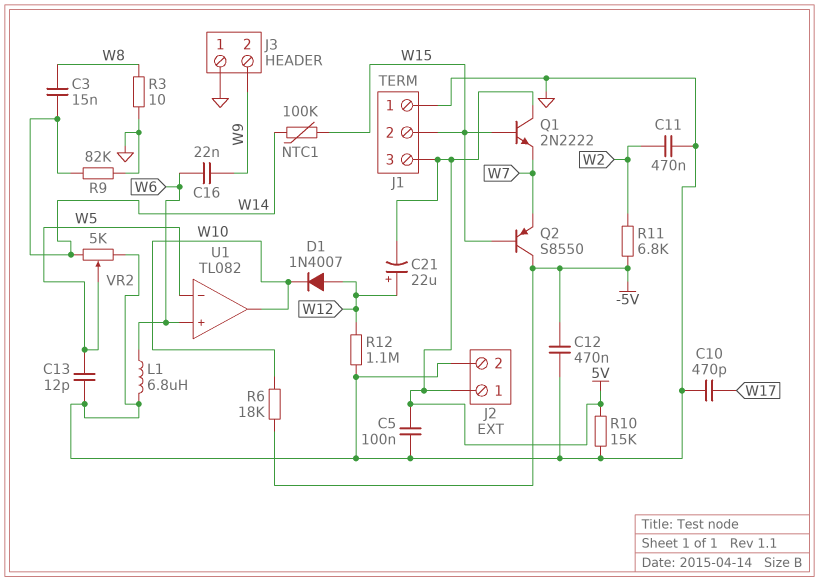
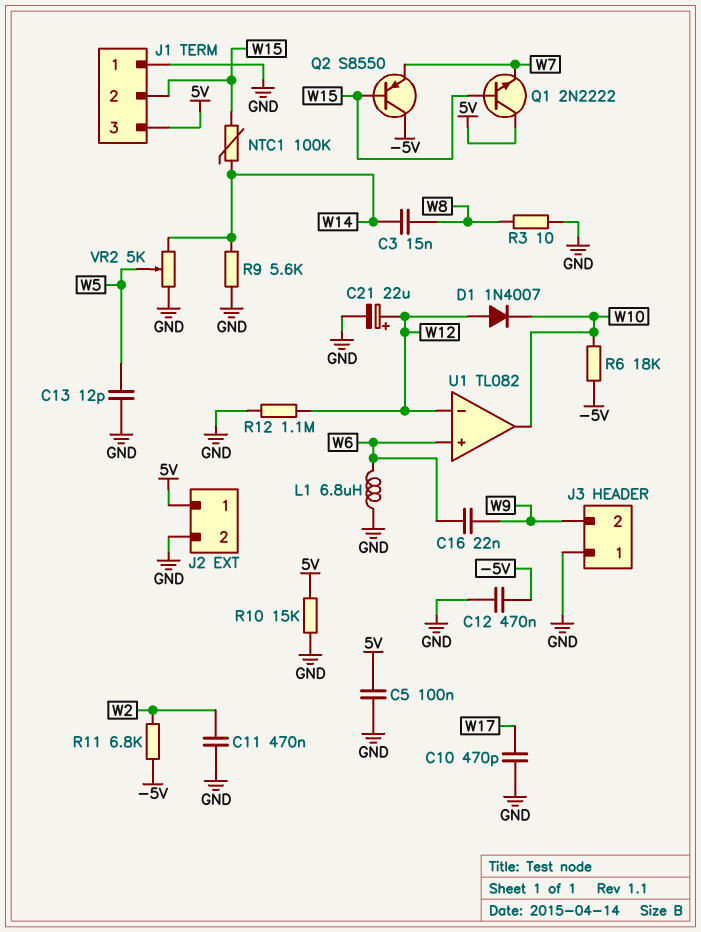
C21: 22uF (plus W12, minus 5V) -> 22uF (plus W12, minus GND)
R9: 82k (GND, W14) -> 5.6k (GND, W14)
U1 pin in-: W5 -> W12

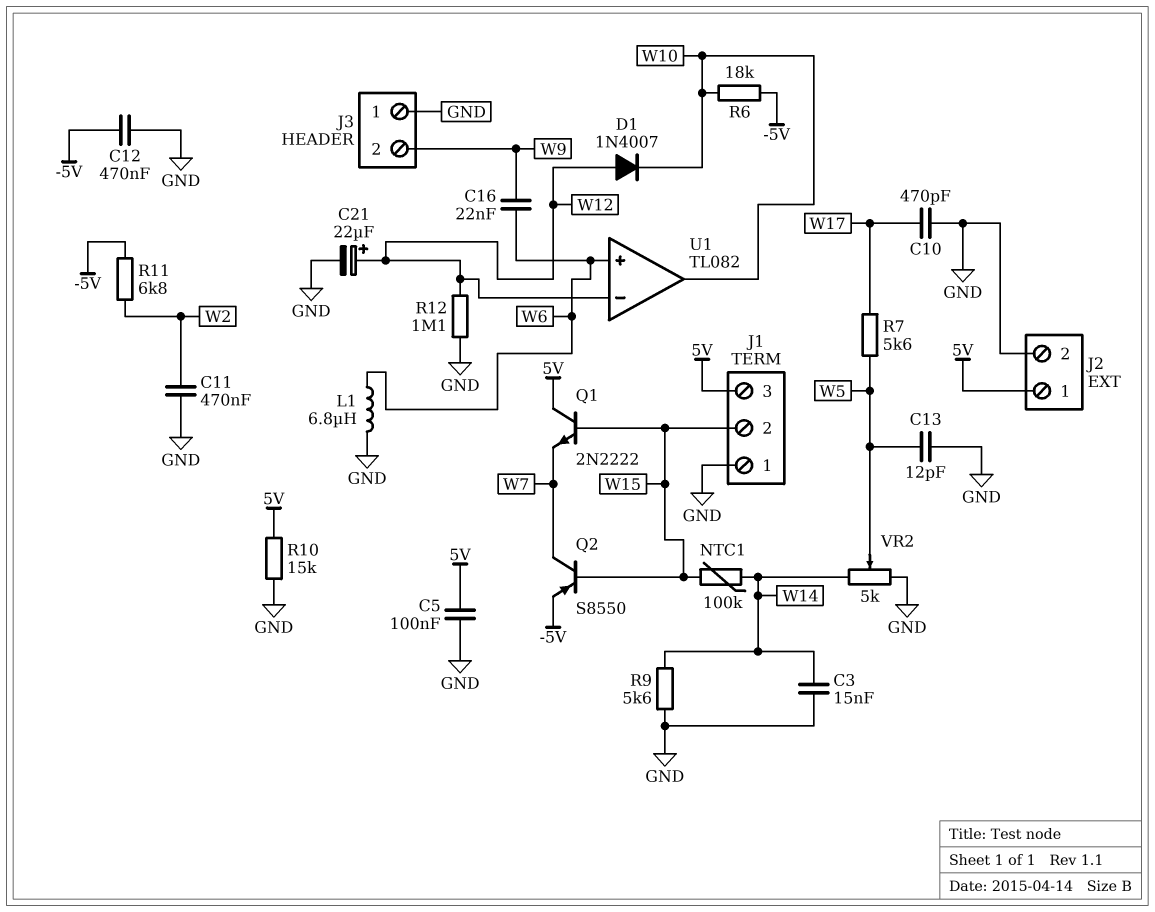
C3: 15nF (W8, W14) -> 15nF (GND, W14)
Q2: PNP S8550 (B W15, C -5V, E W7) -> PNP S8550 (B W15, C W7, E -5V)
R3: 10 (GND, W8) -> none
R7: none -> 5.6k (W5, W17)

